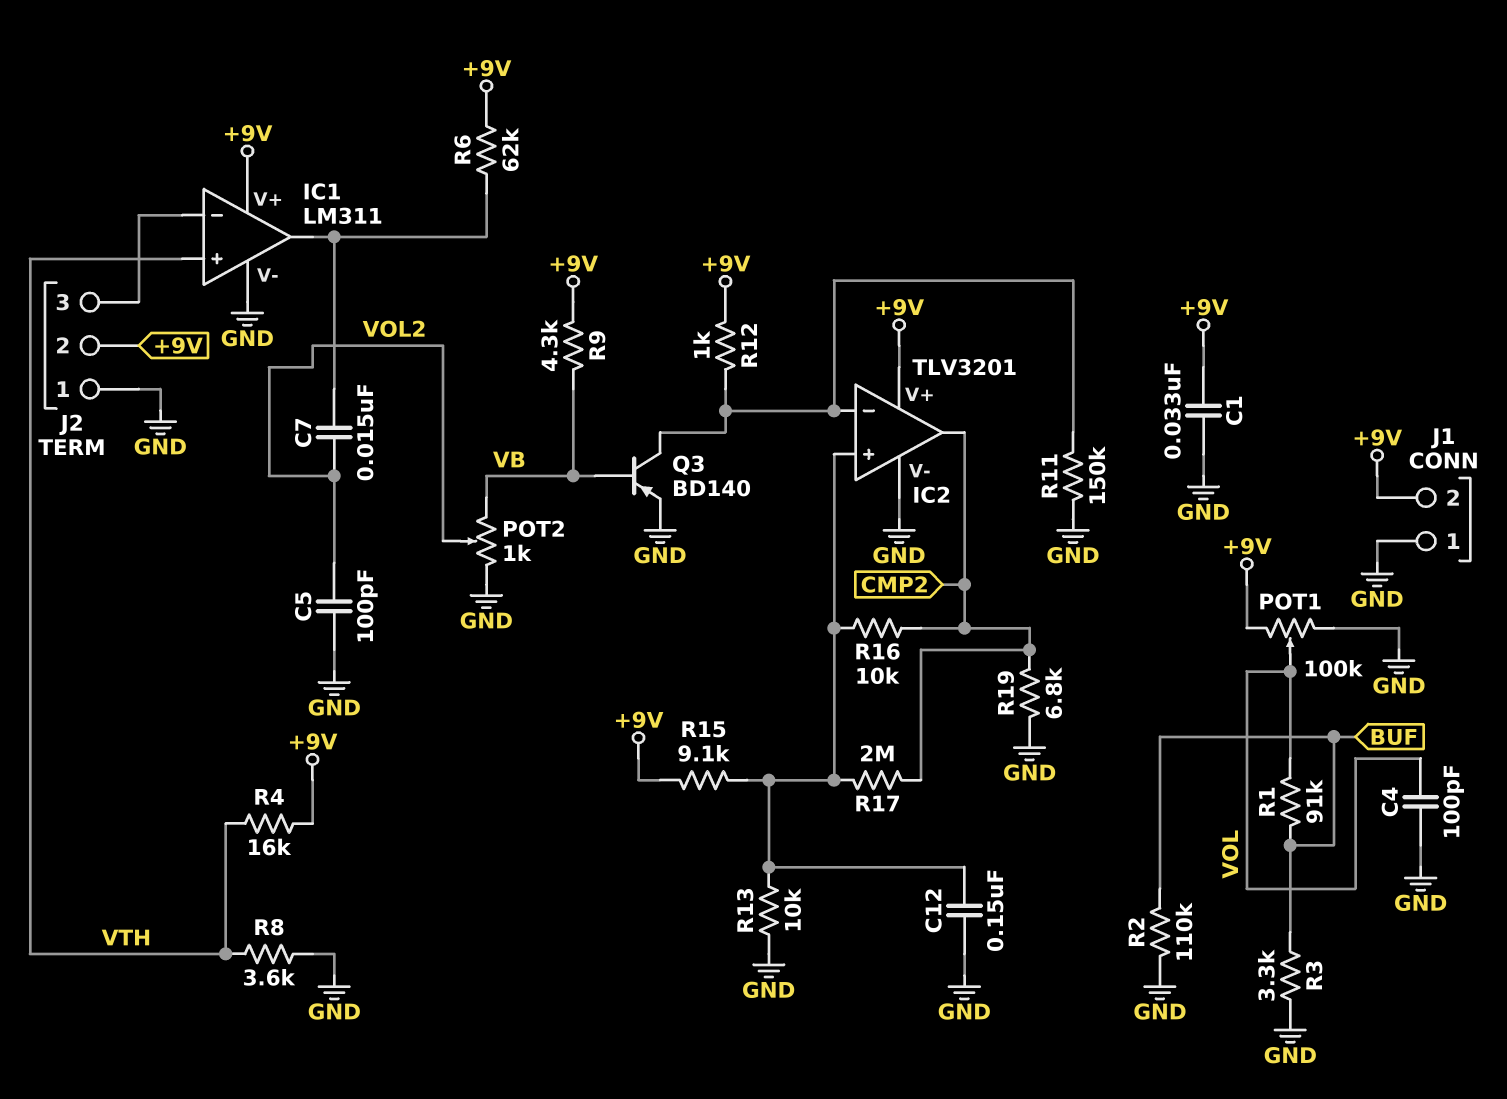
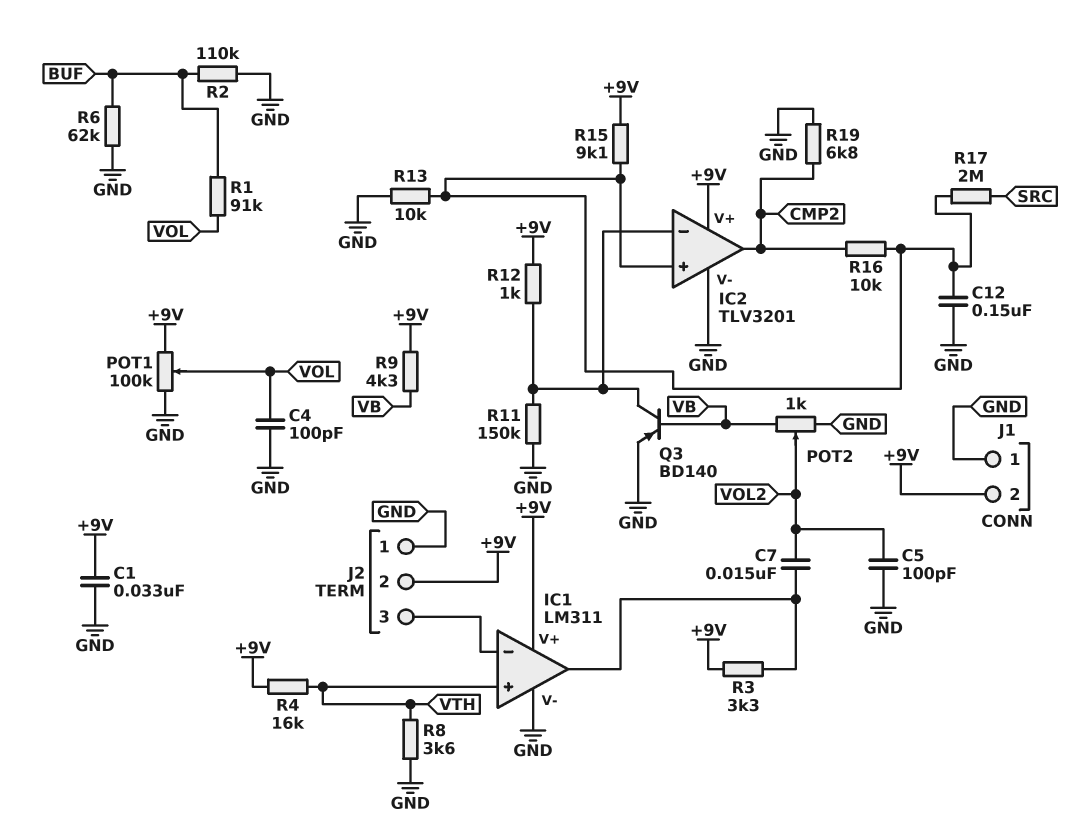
R3: 3.3k (BUF, GND) -> 3.3k (+9V, IC1/out)
R6: 62k (+9V, IC1/out) -> 62k (BUF, GND)
R17: 2M (CMP2, IC2/in+) -> 2M (IC2/in+, SRC)

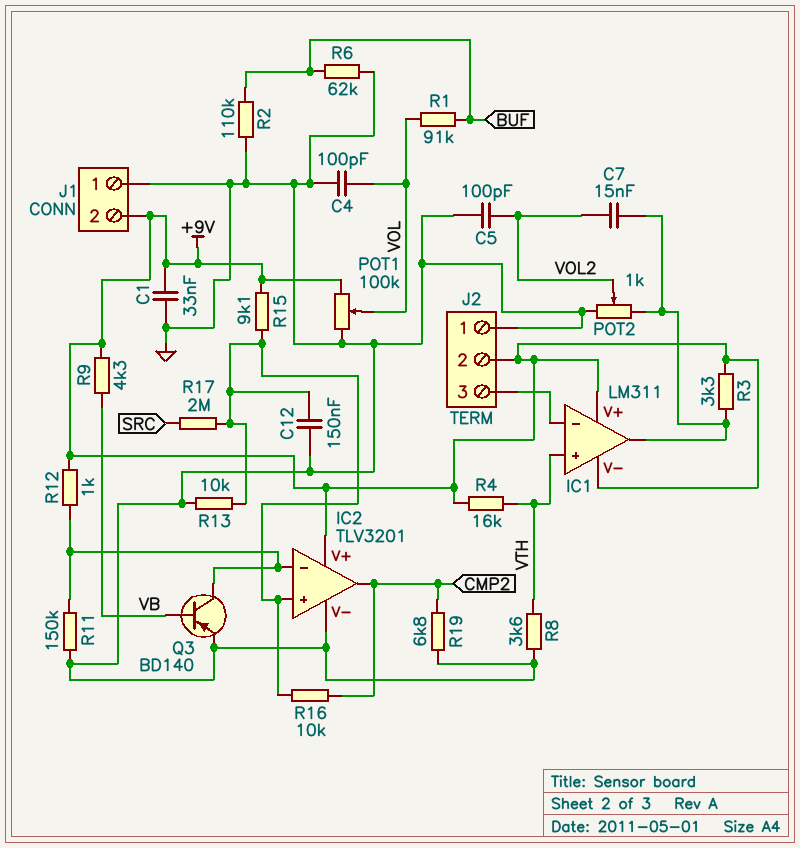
IC1 pin V-: GND -> +9V
POT2: 1k (GND, VB, wiper VOL2) -> 1k (GND, IC1/out, wiper VOL2)

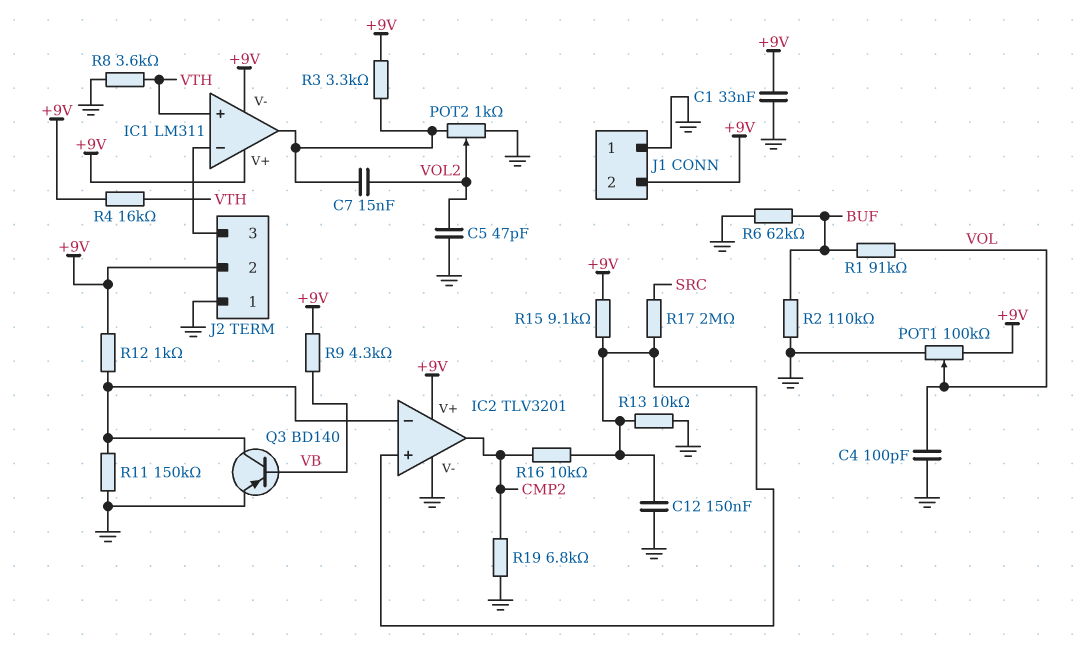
C5: 100pF (GND, VOL2) -> 47pF (GND, VOL2)

